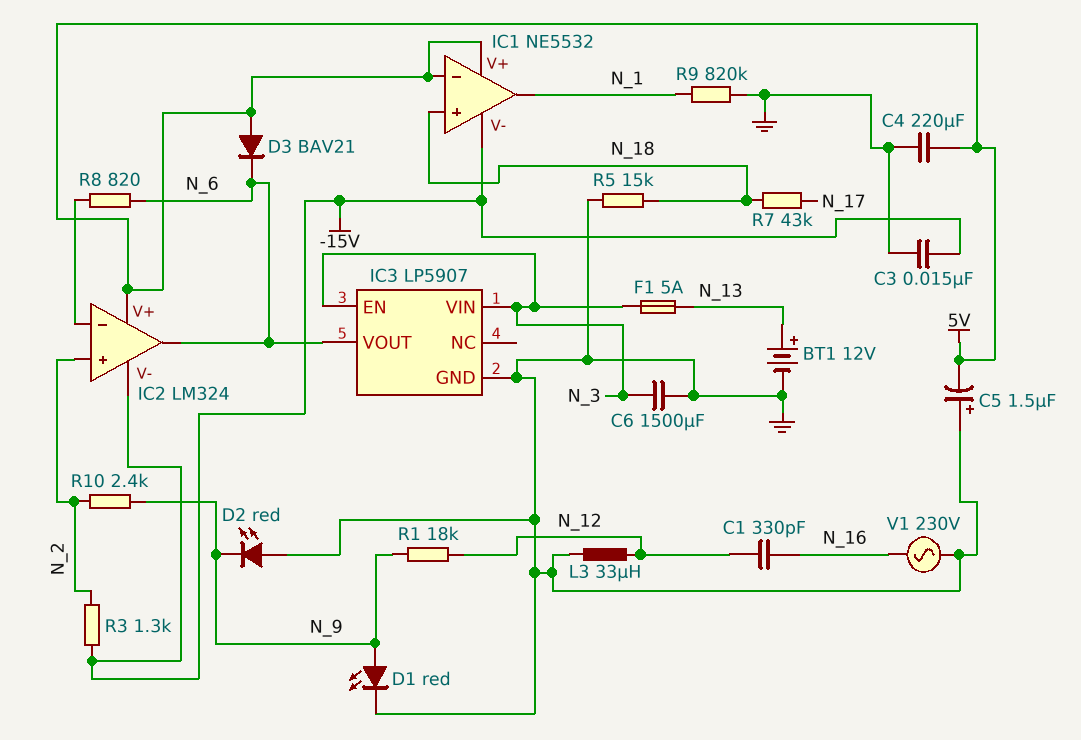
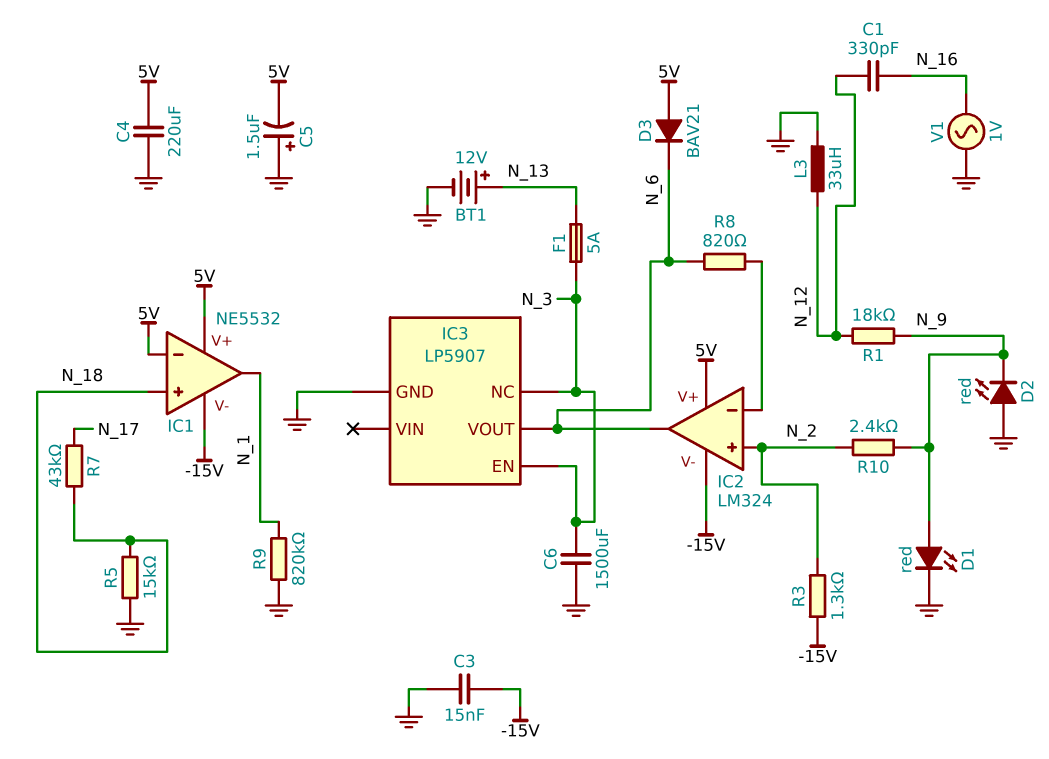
IC3 pin NC: none -> N_3
IC3 pin VIN: N_3 -> none
V1: AC 230V (GND, N_16) -> AC 1V (GND, N_16)

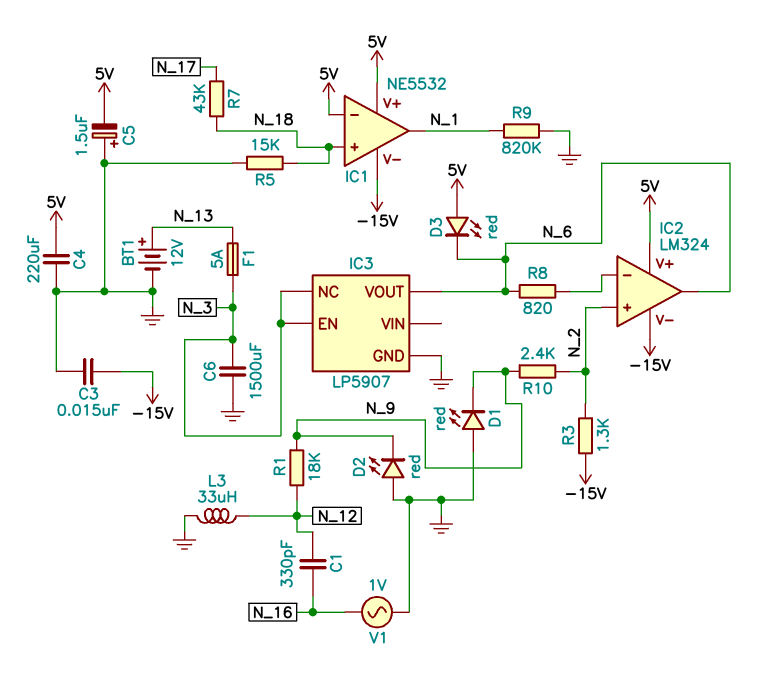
D1: LED red (A N_9, K GND) -> LED red (A GND, K N_9)
D3: diode BAV21 (A 5V, K N_6) -> LED red (A 5V, K N_6)

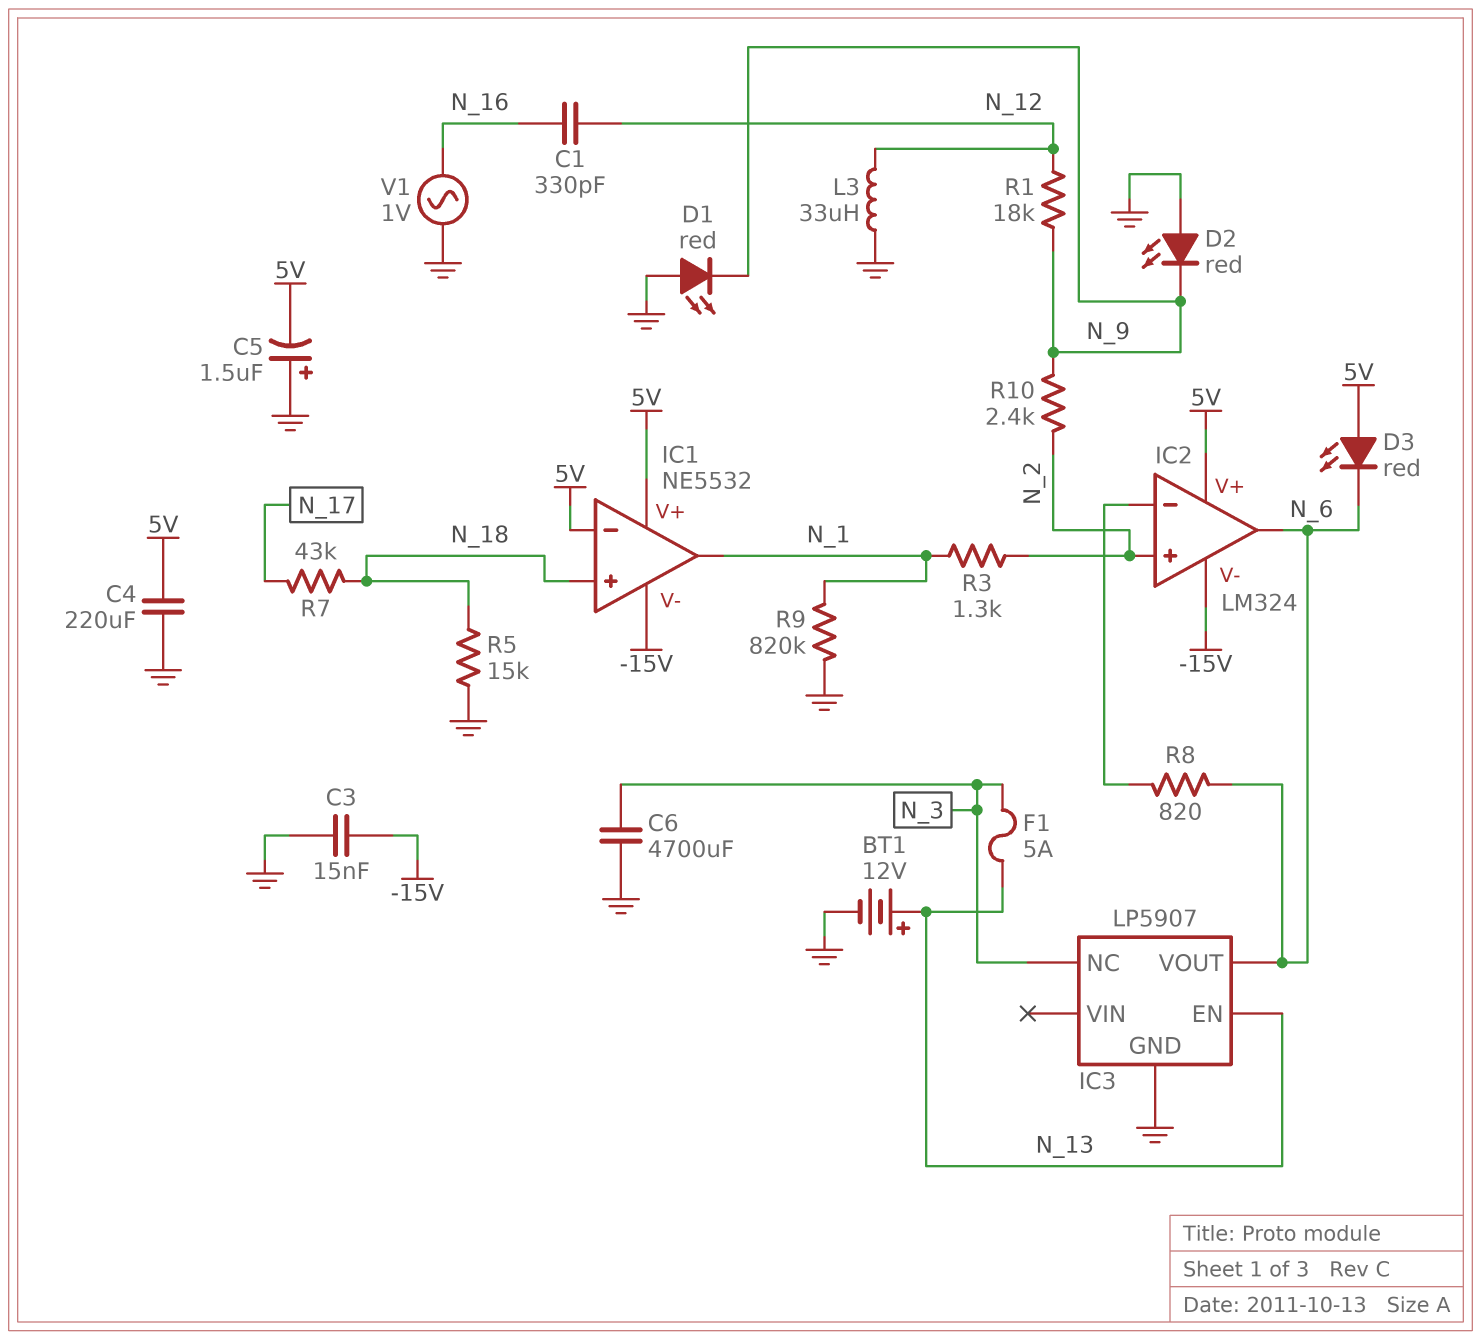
C6: 1500uF (GND, N_3) -> 4700uF (GND, N_3)
IC3 pin EN: N_3 -> N_13
R3: 1.3k (-15V, N_2) -> 1.3k (N_1, N_2)

